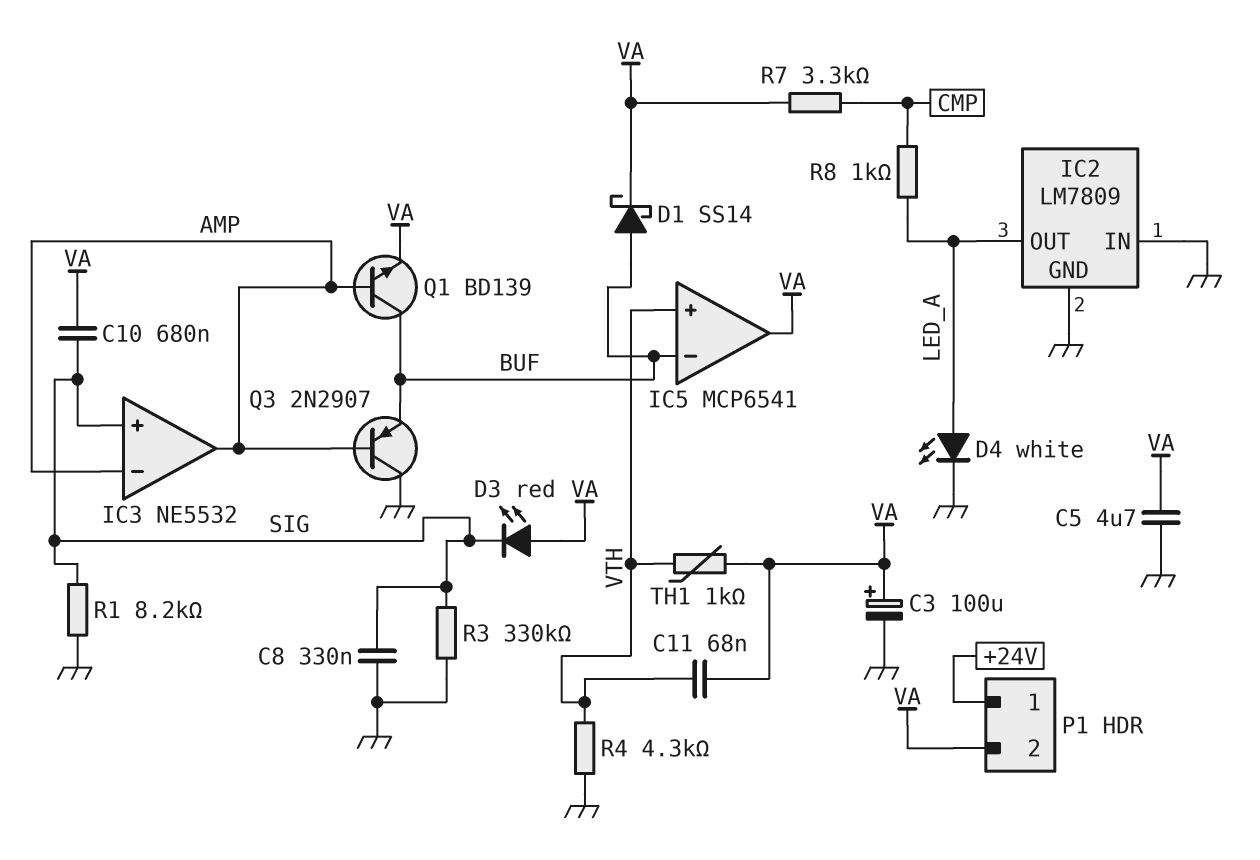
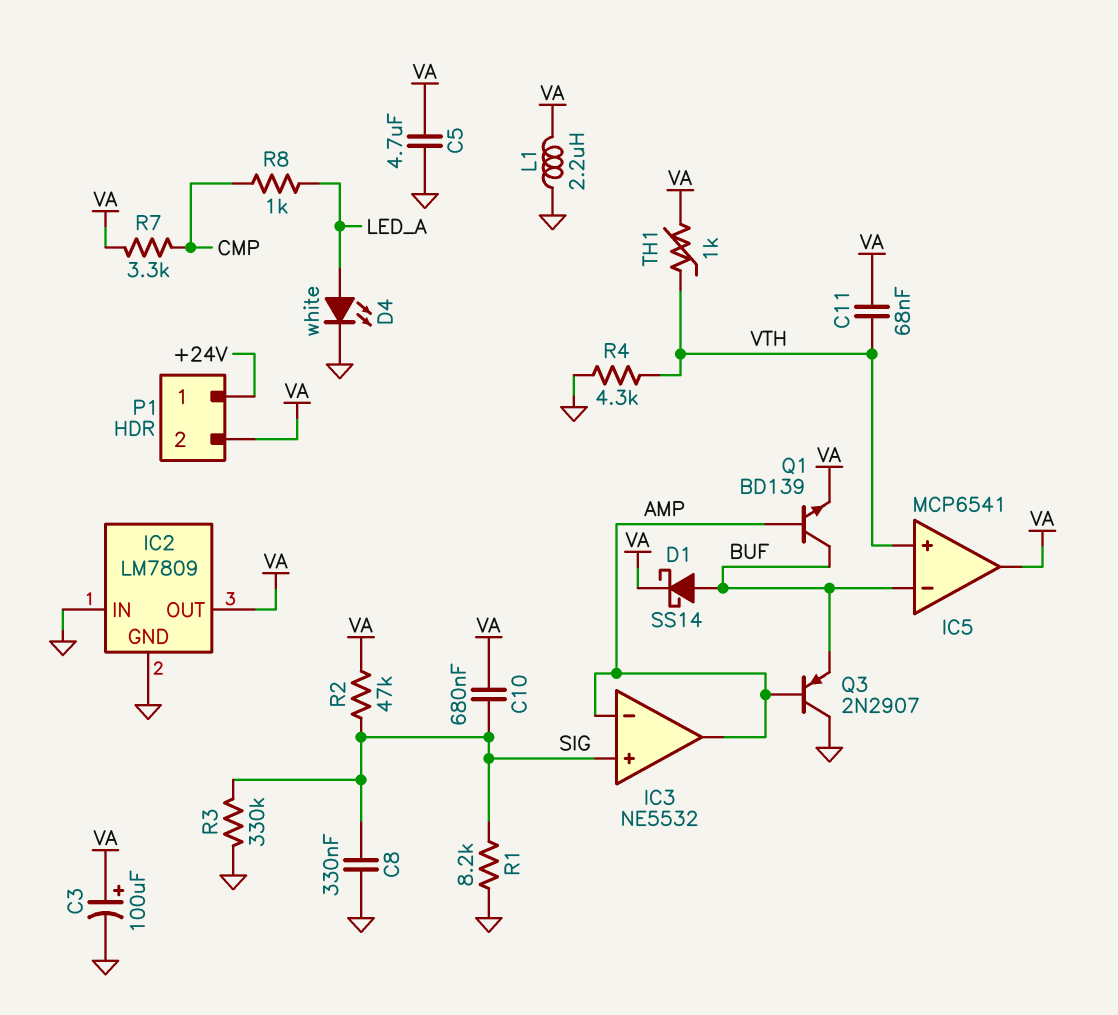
D3: LED red (A VA, K SIG) -> none
IC2 pin OUT: LED_A -> VA
L1: none -> 2.2uH (GND, VA)
R2: none -> 47k (SIG, VA)

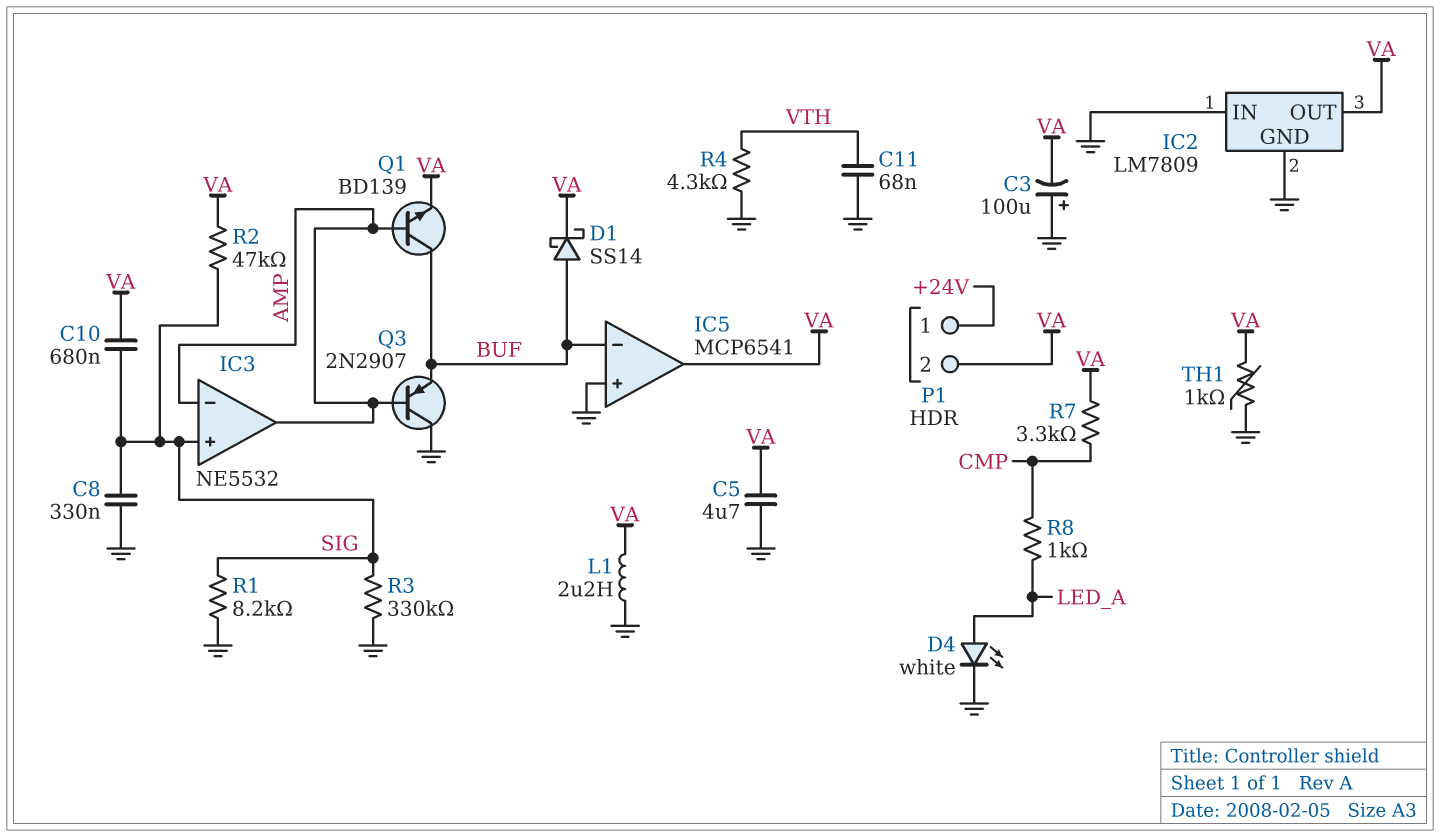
C3: 100uF (plus VA, minus GND) -> 100uF (plus GND, minus VA)
C11: 68nF (VA, VTH) -> 68nF (GND, VTH)
IC5 pin in+: VTH -> GND
TH1: 1k (VA, VTH) -> 1k (GND, VA)

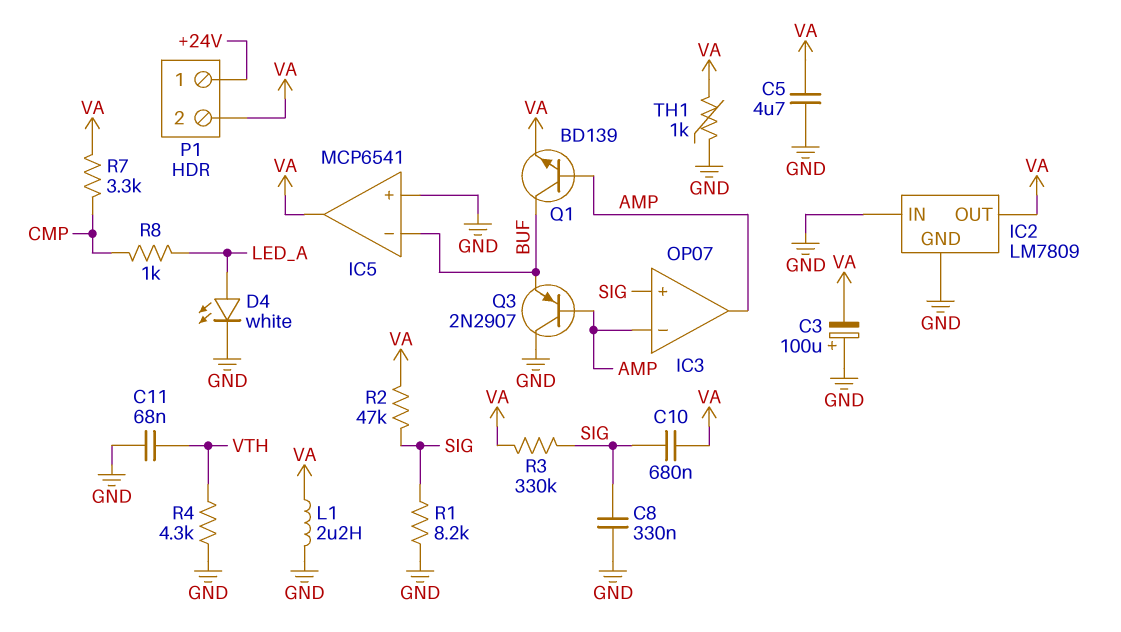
D1: schottky SS14 (A BUF, K VA) -> none
IC3: NE5532 -> OP07
R3: 330k (GND, SIG) -> 330k (SIG, VA)

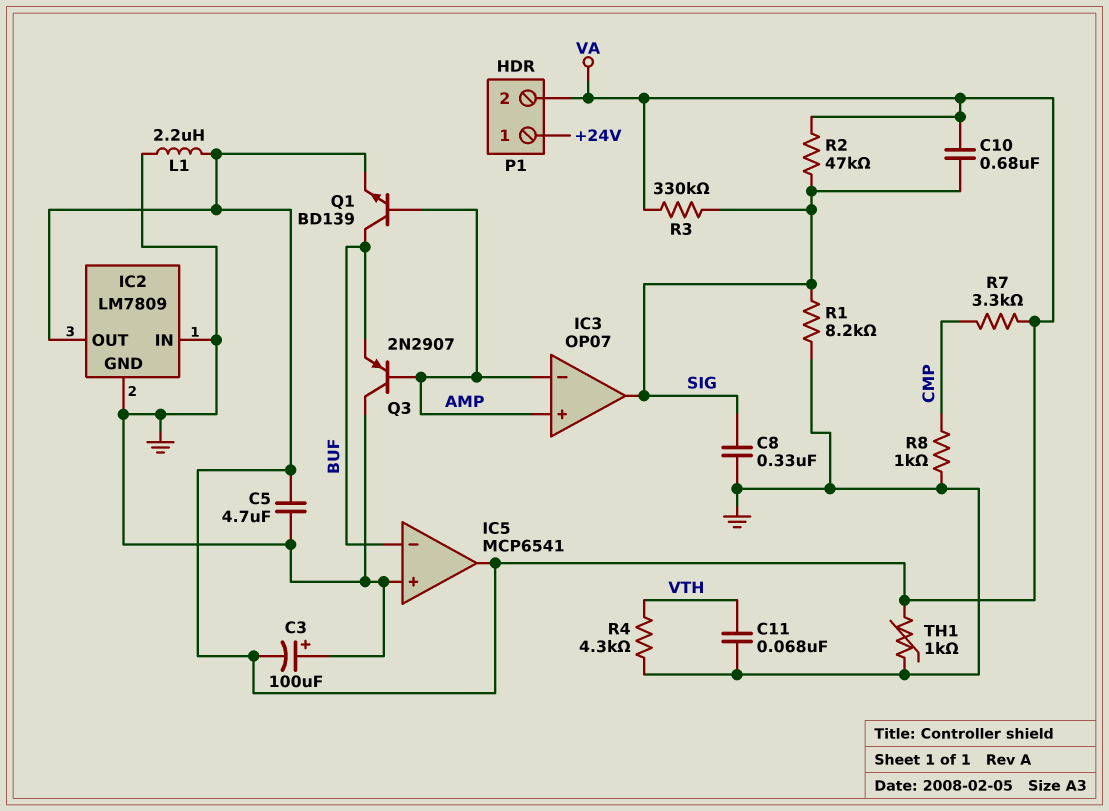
D4: LED white (A LED_A, K GND) -> none
IC3 pin in+: SIG -> AMP
IC3 pin out: AMP -> SIG
R8: 1k (CMP, LED_A) -> 1k (CMP, GND)

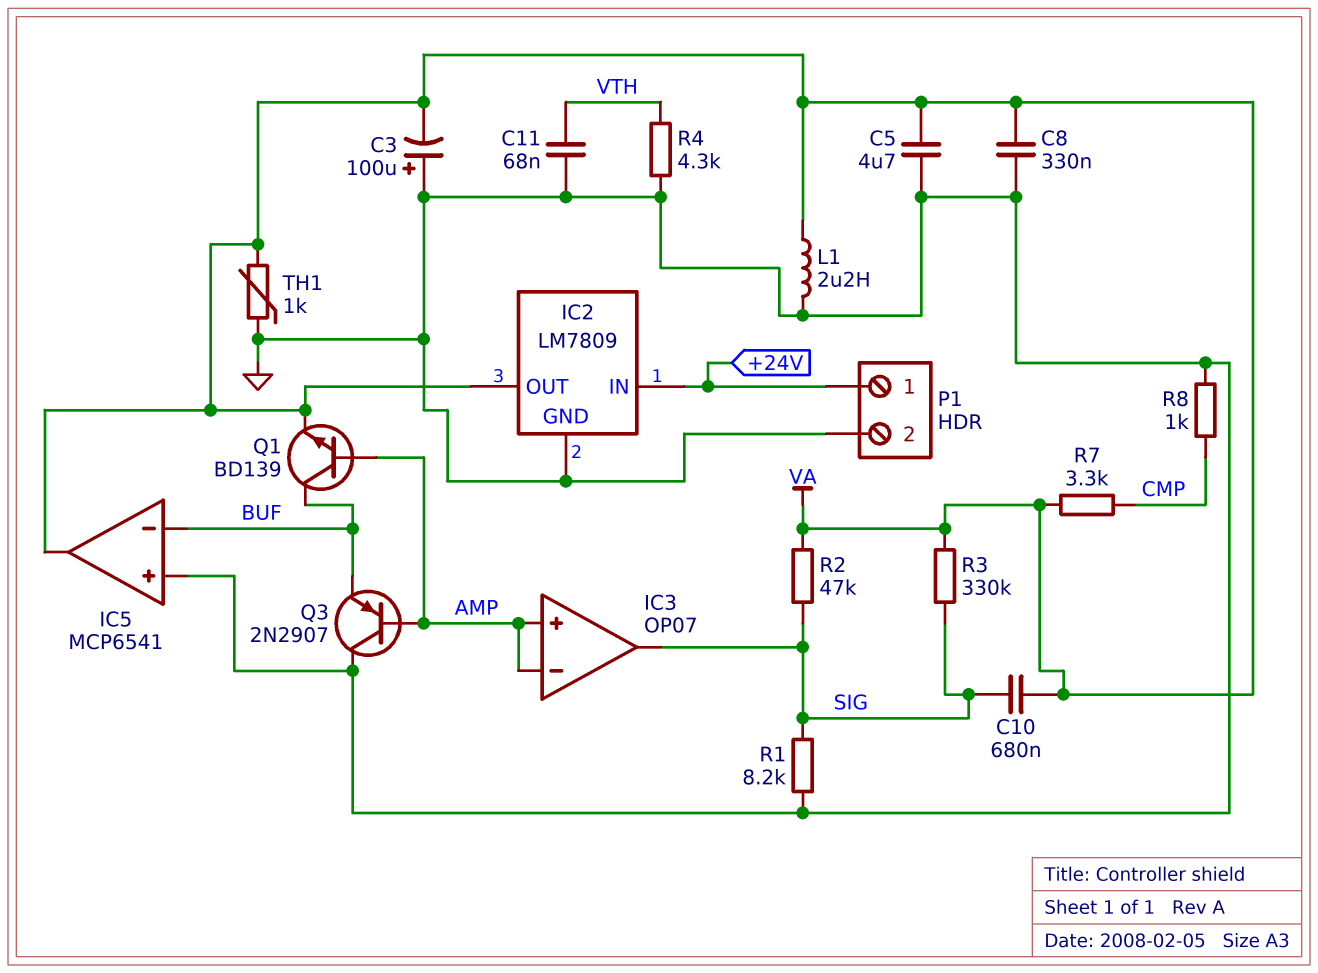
C8: 330nF (GND, SIG) -> 330nF (GND, VA)
IC2 pin IN: GND -> +24V
P1 pin 2: VA -> GND

